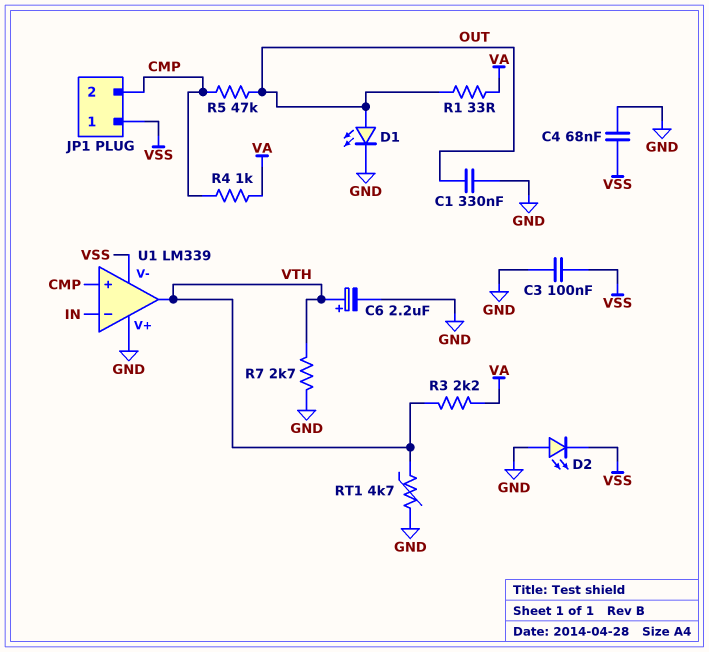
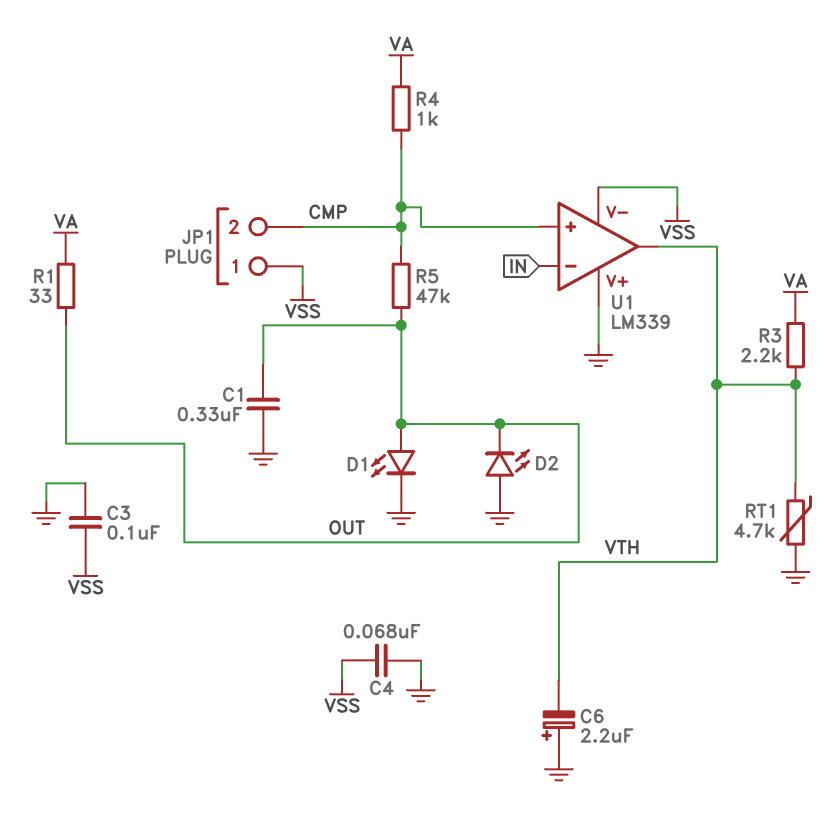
C6: 2.2uF (plus VTH, minus GND) -> 2.2uF (plus GND, minus VTH)
D2: LED (A GND, K VSS) -> LED (A GND, K OUT)
R7: 2.7k (GND, VTH) -> none

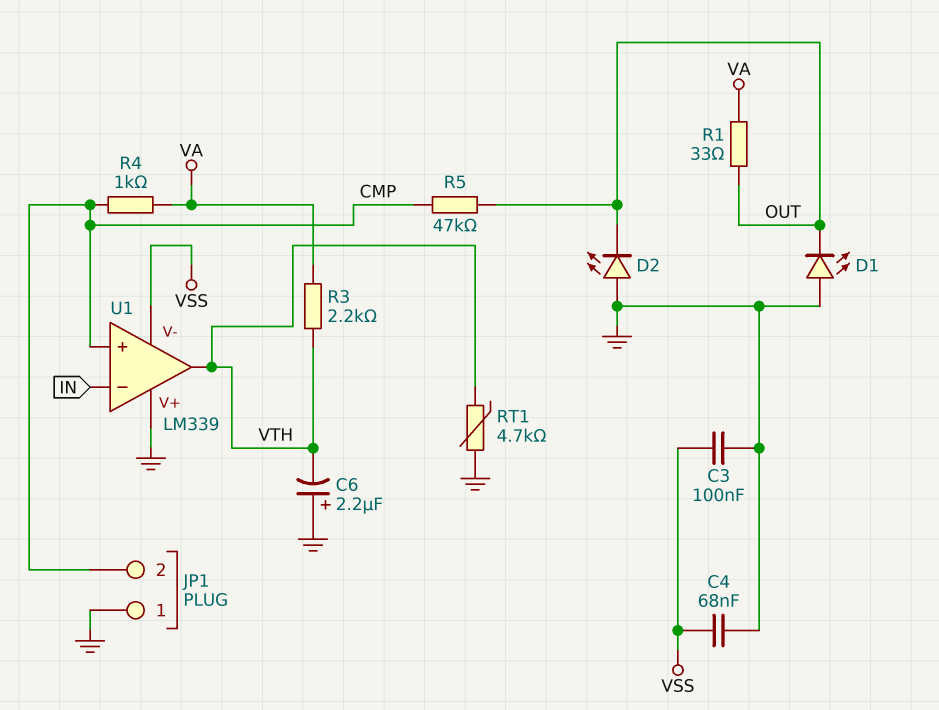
C1: 330nF (GND, OUT) -> none
D1: LED (A OUT, K GND) -> LED (A GND, K OUT)
JP1 pin 1: VSS -> GND

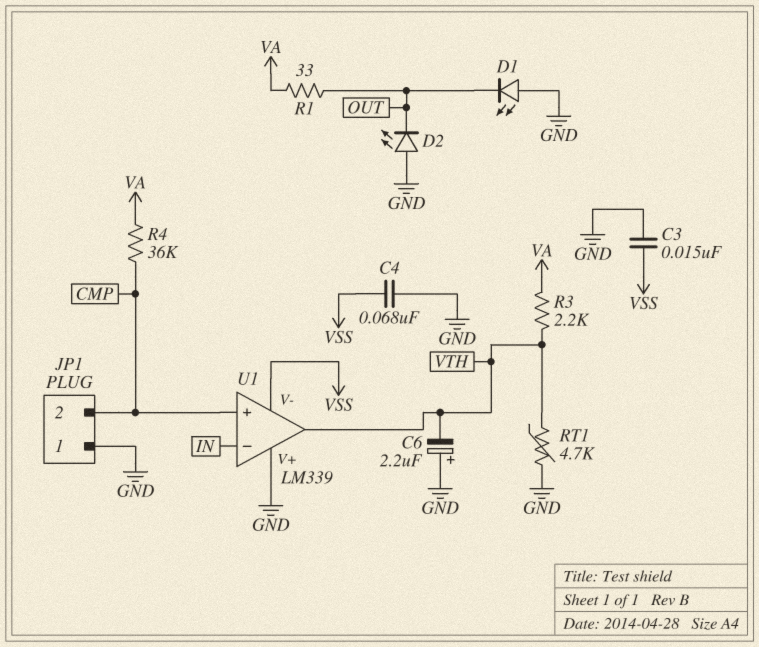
C3: 100nF (GND, VSS) -> 15nF (GND, VSS)
R4: 1k (CMP, VA) -> 36k (CMP, VA)
R5: 47k (CMP, OUT) -> none

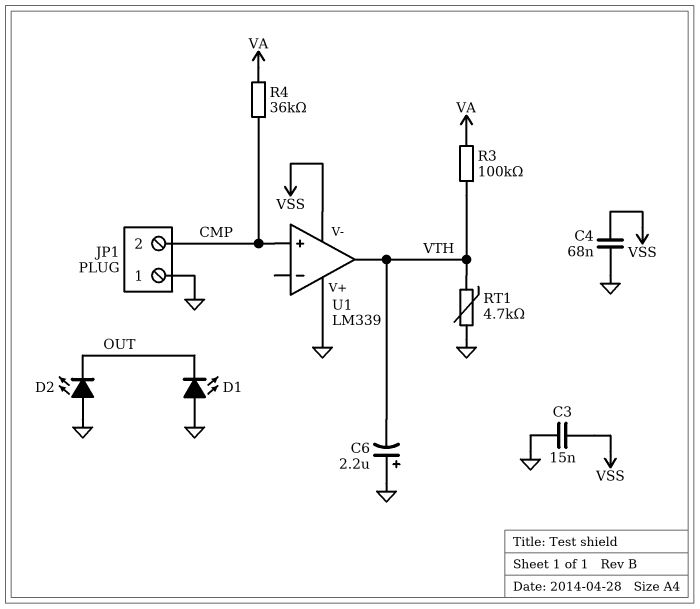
R1: 33 (OUT, VA) -> none
R3: 2.2k (VA, VTH) -> 100k (VA, VTH)
U1 pin in-: IN -> none

